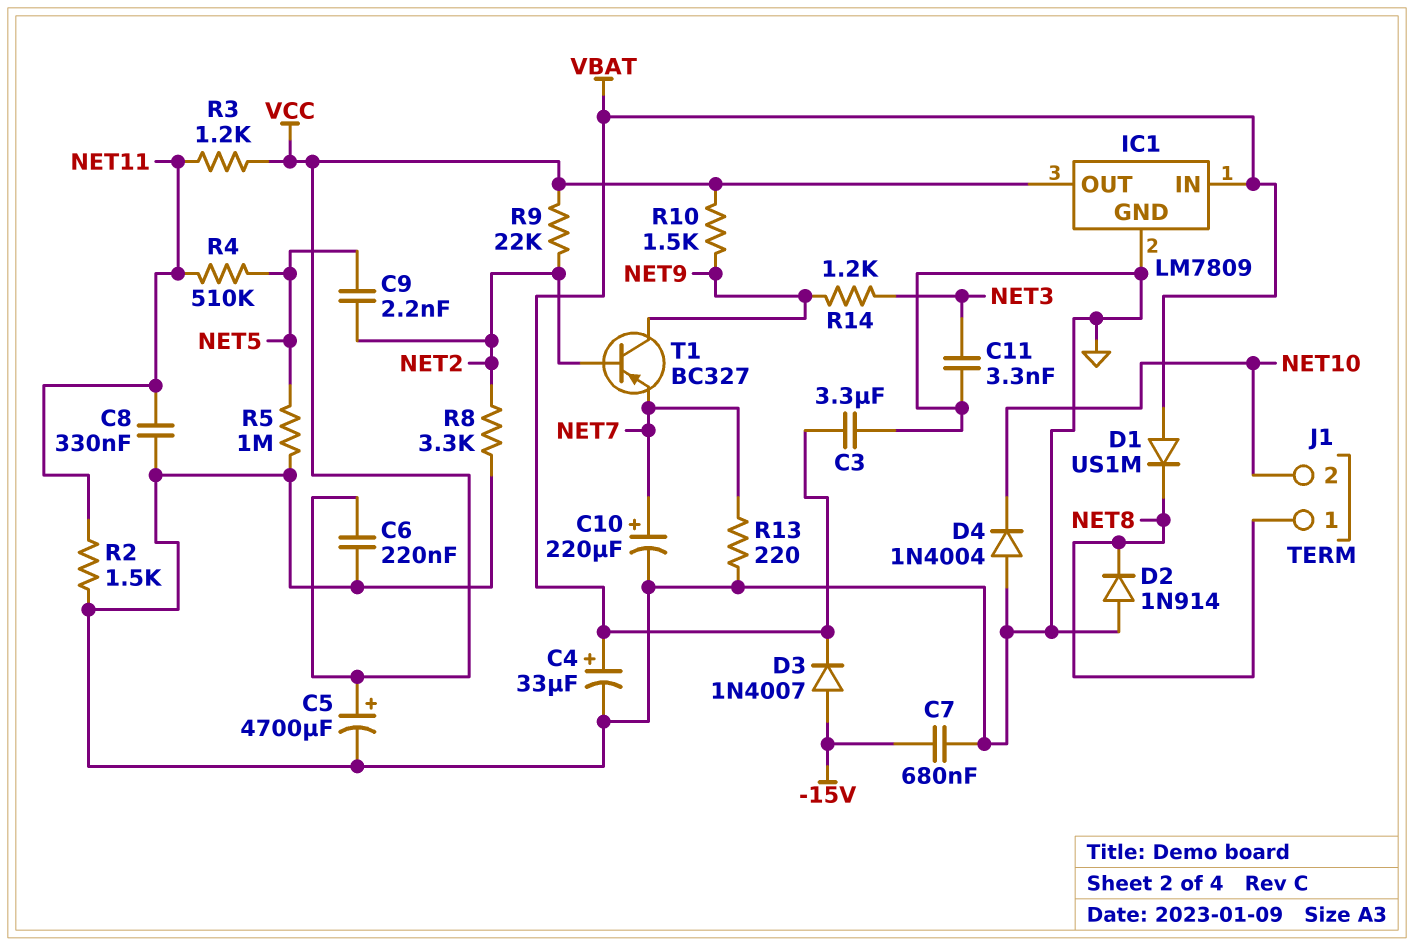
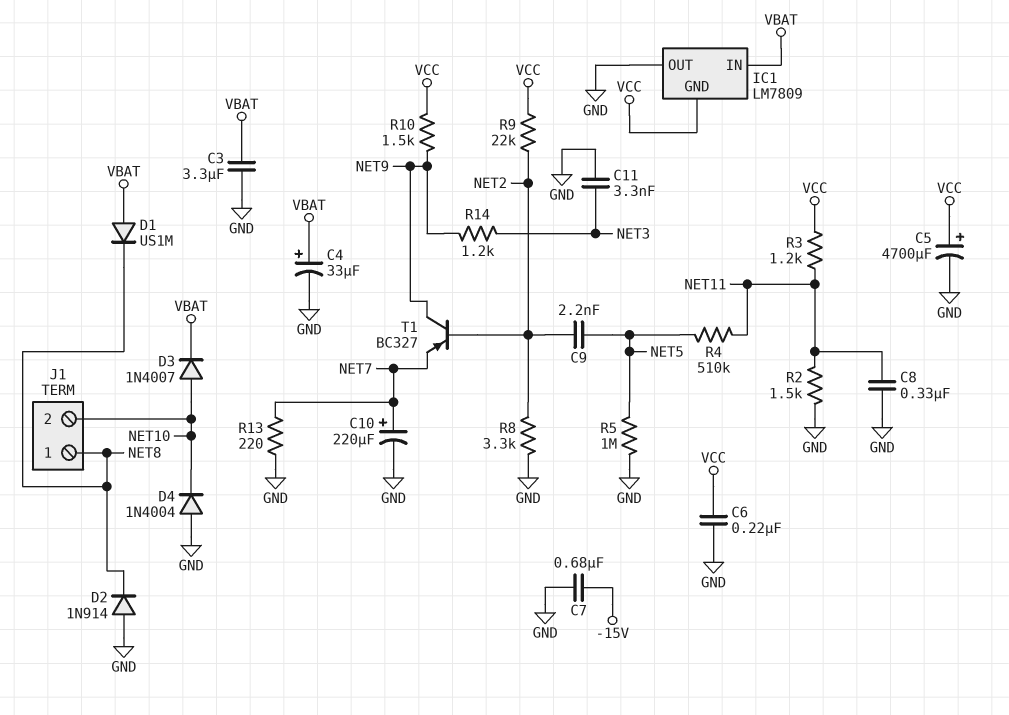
D3: diode 1N4007 (A -15V, K VBAT) -> diode 1N4007 (A NET10, K VBAT)
IC1 pin GND: GND -> VCC
IC1 pin OUT: VCC -> GND

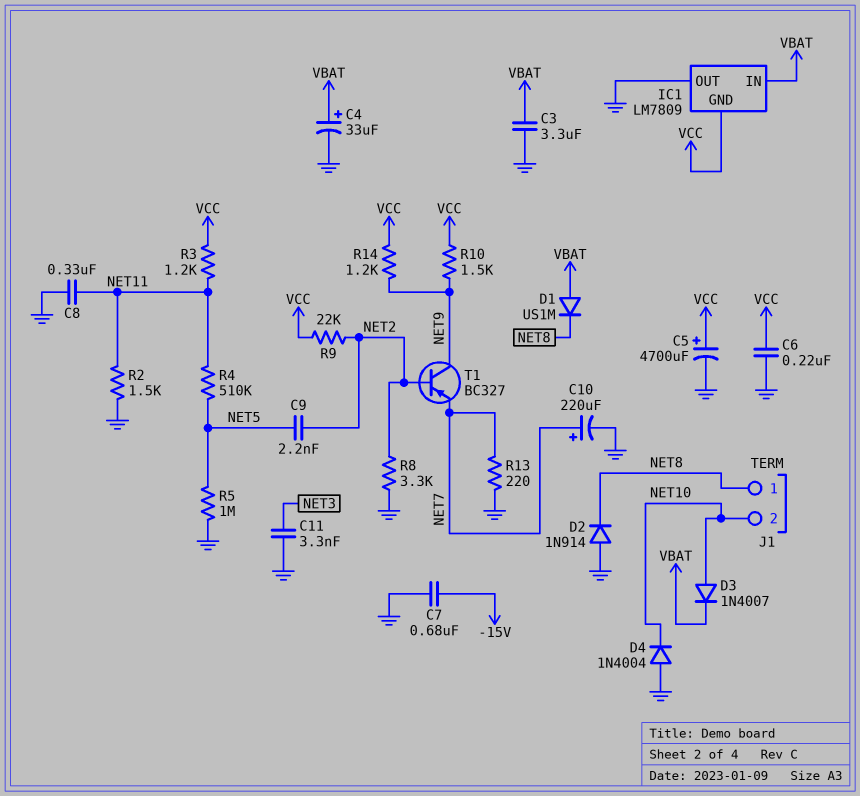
R14: 1.2k (NET3, NET9) -> 1.2k (NET9, VCC)

